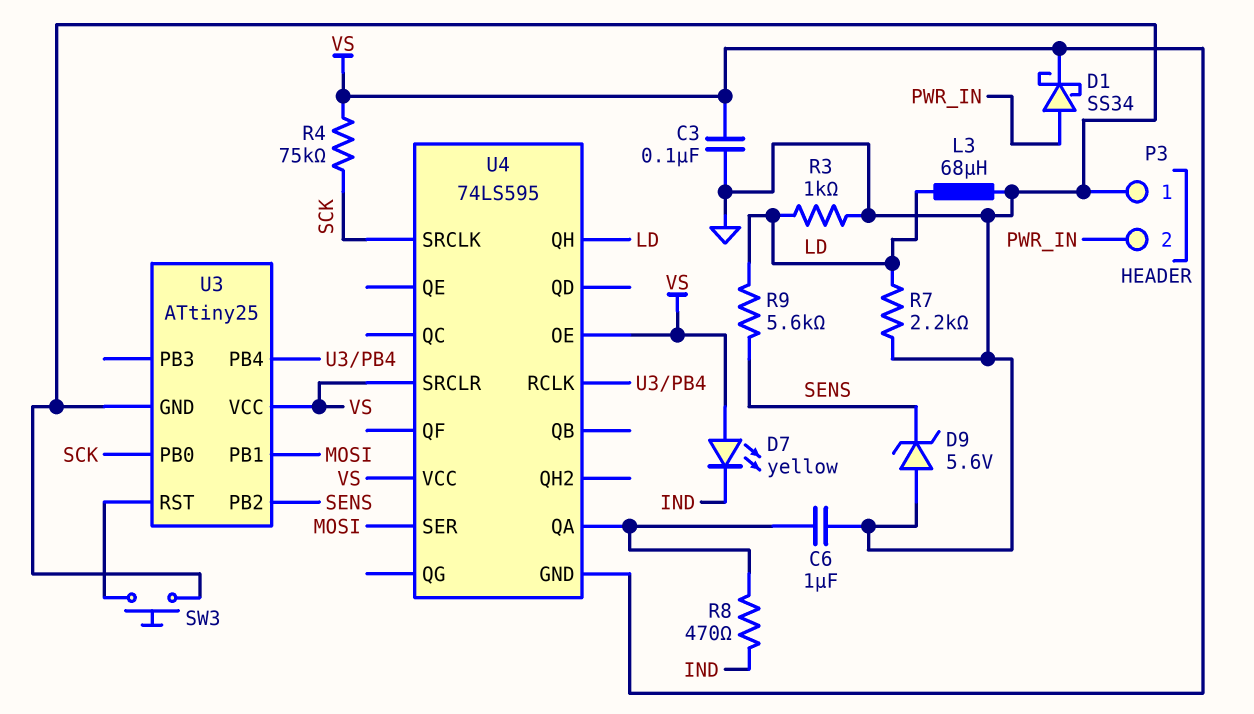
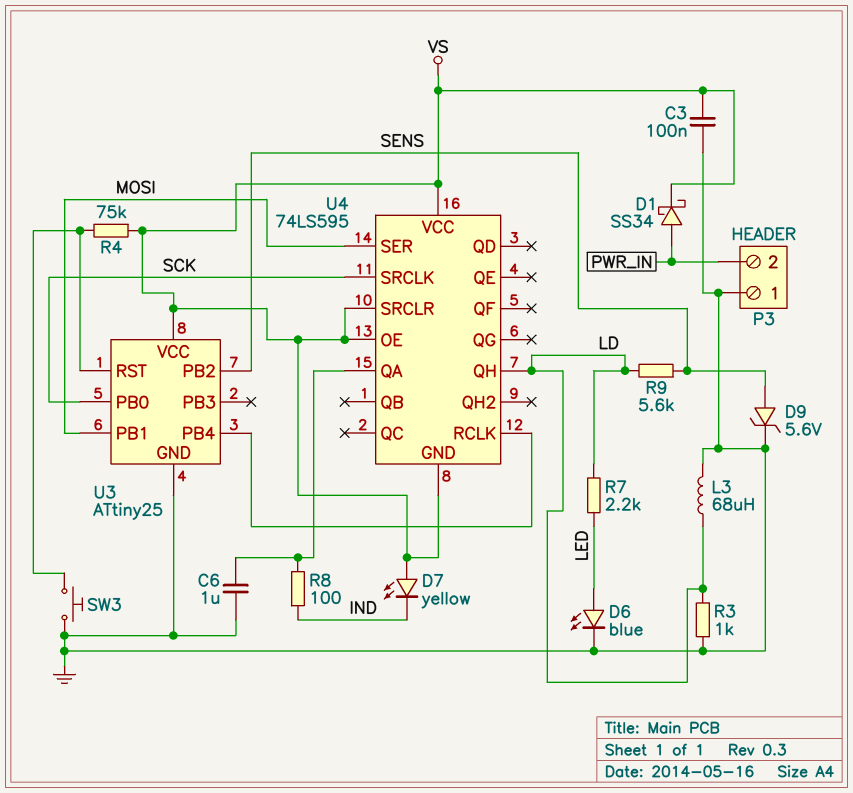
D6: none -> LED blue (A LED, K GND)
D9: zener 5.6V (A GND, K SENS) -> zener 5.6V (A SENS, K GND)
R4: 75k (SCK, VS) -> 75k (U3/RST, VS)
R7: 2.2k (GND, LD) -> 2.2k (LD, LED)
R8: 470 (IND, U4/QA) -> 100 (IND, U4/QA)

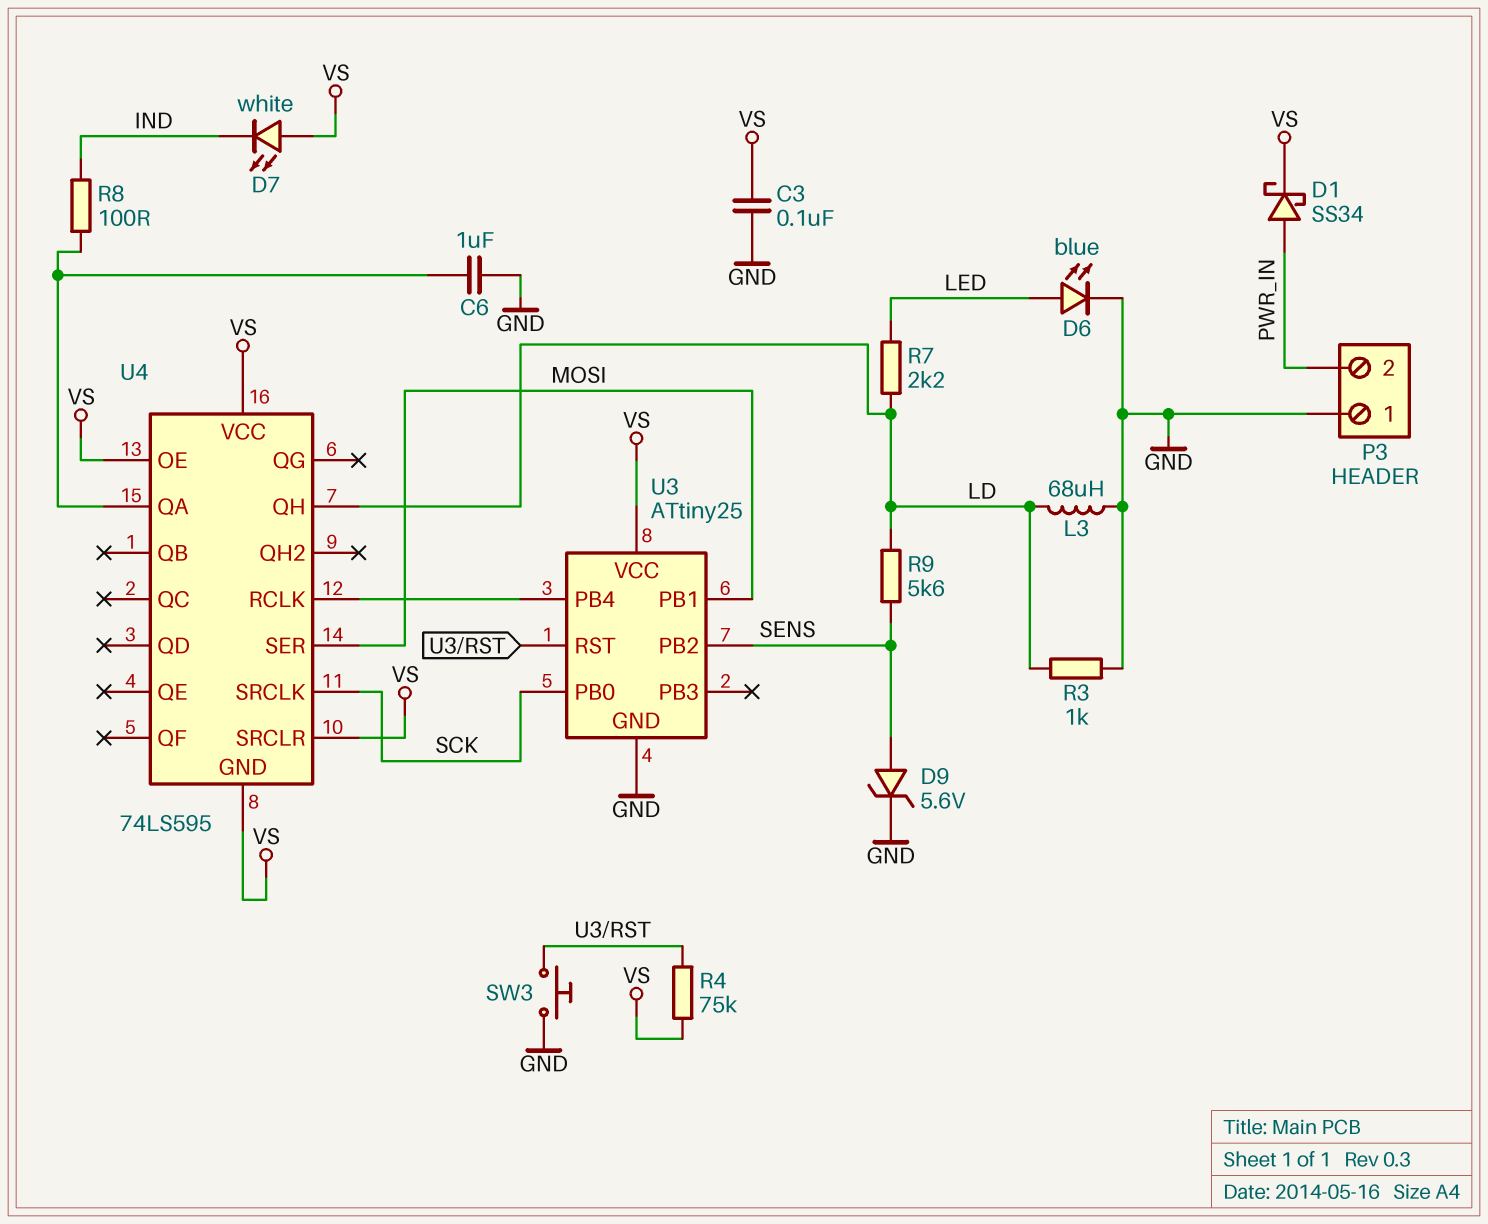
D7: LED yellow (A VS, K IND) -> LED white (A VS, K IND)

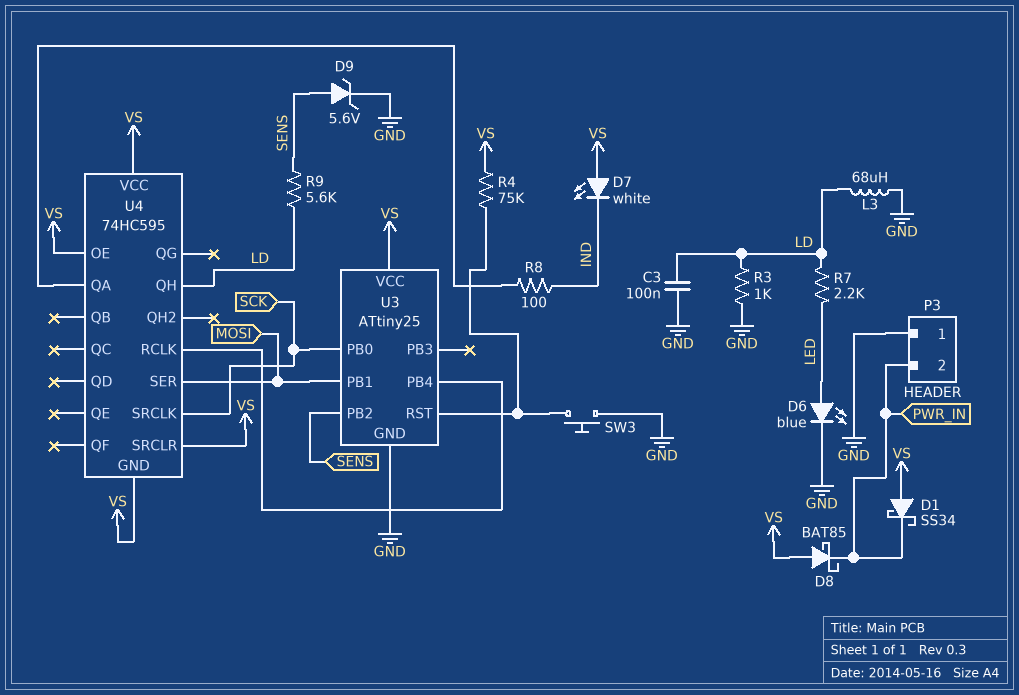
C3: 100nF (GND, VS) -> 100nF (GND, LD)
C6: 1uF (GND, U4/QA) -> none
D1: schottky SS34 (A PWR_IN, K VS) -> schottky SS34 (A VS, K PWR_IN)
D8: none -> schottky BAT85 (A VS, K PWR_IN)
U4: 74LS595 -> 74HC595

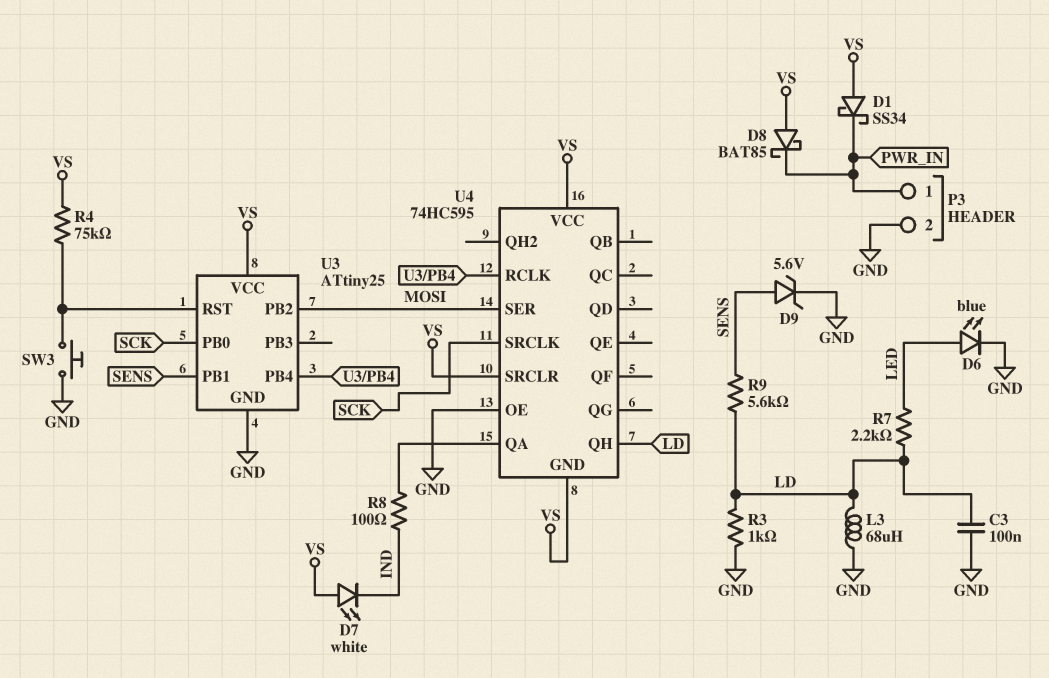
P3 pin 1: GND -> PWR_IN
P3 pin 2: PWR_IN -> GND
U3 pin PB1: MOSI -> SENS
U3 pin PB2: SENS -> MOSI
U4 pin OE: VS -> GND

